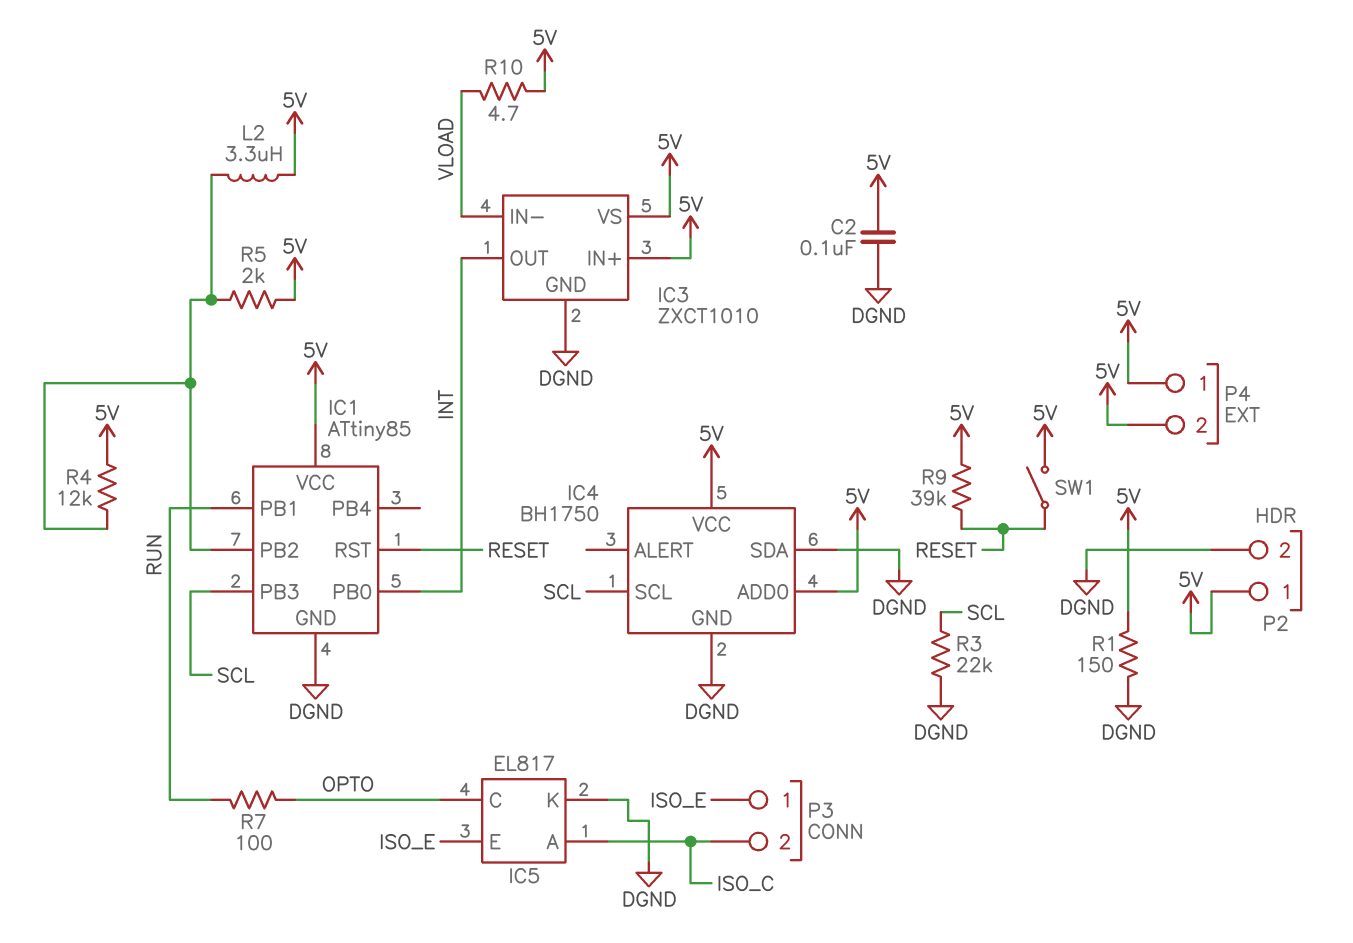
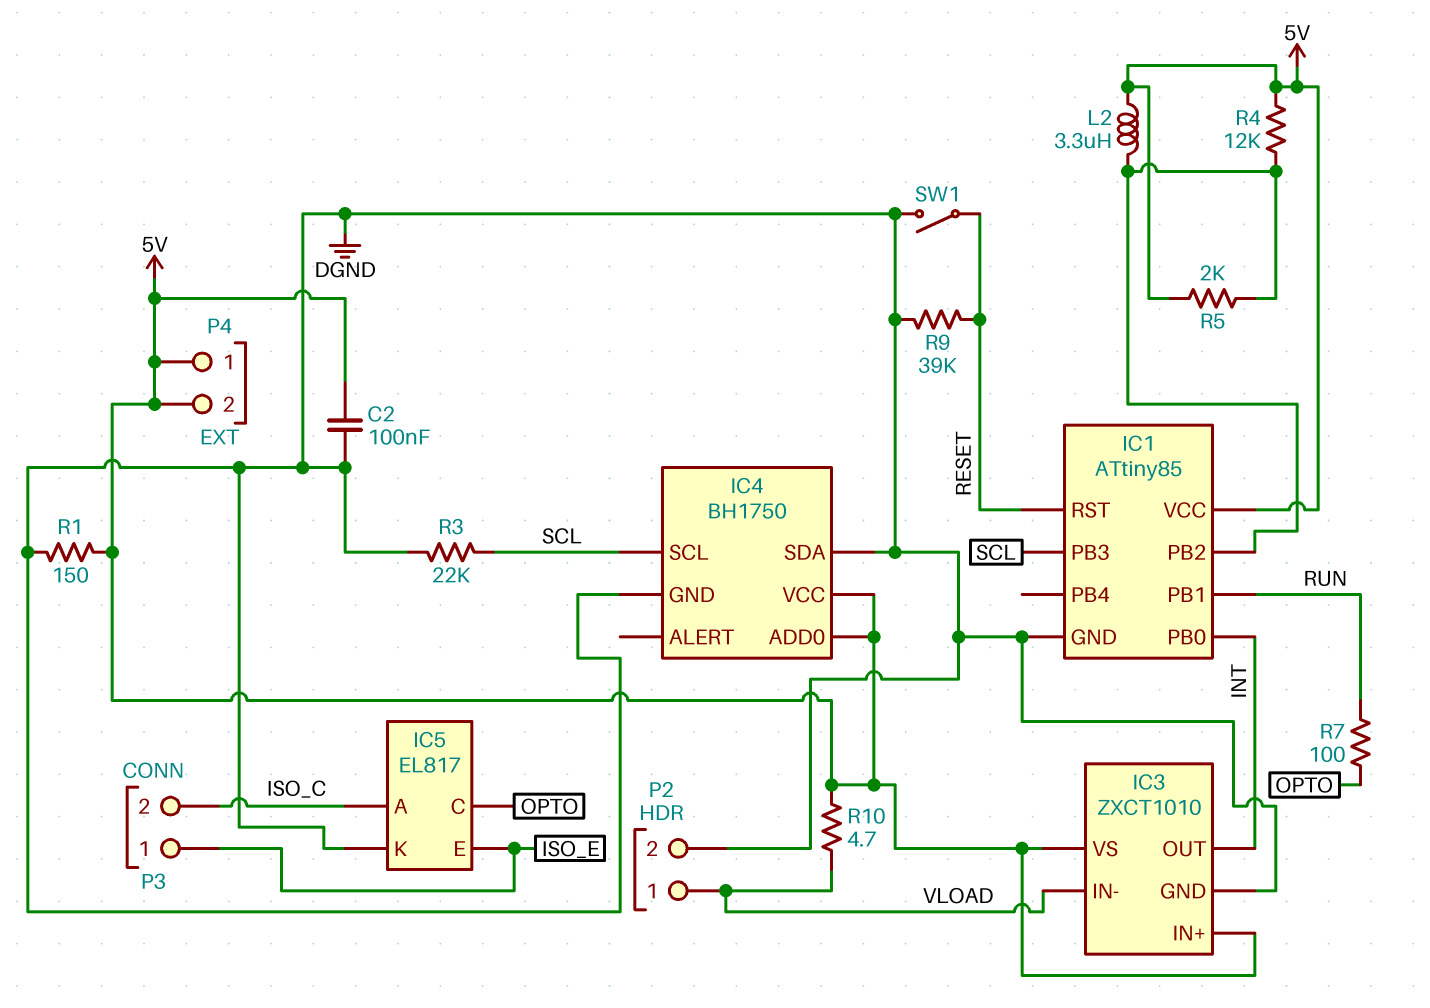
P2 pin 1: 5V -> VLOAD
R9: 39k (5V, RESET) -> 39k (DGND, RESET)
SW1: switch (5V, RESET) -> switch (DGND, RESET)

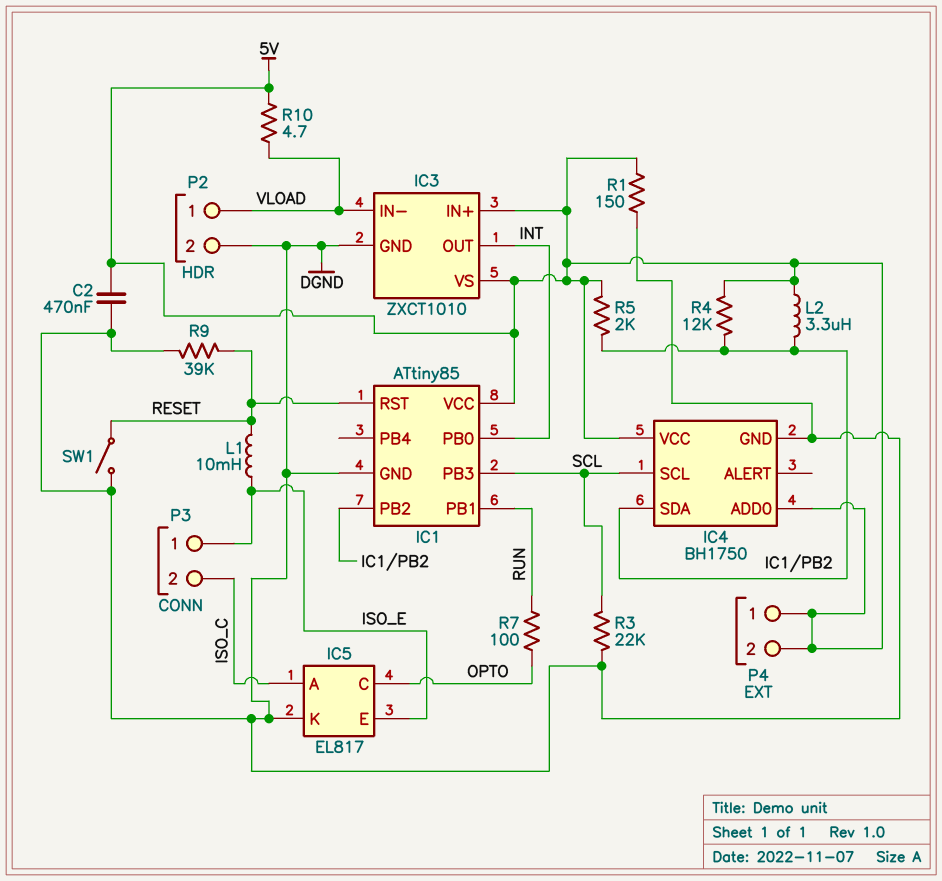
C2: 100nF (5V, DGND) -> 470nF (5V, DGND)
IC4 pin SDA: DGND -> IC1/PB2
L1: none -> 10mH (ISO_E, RESET)

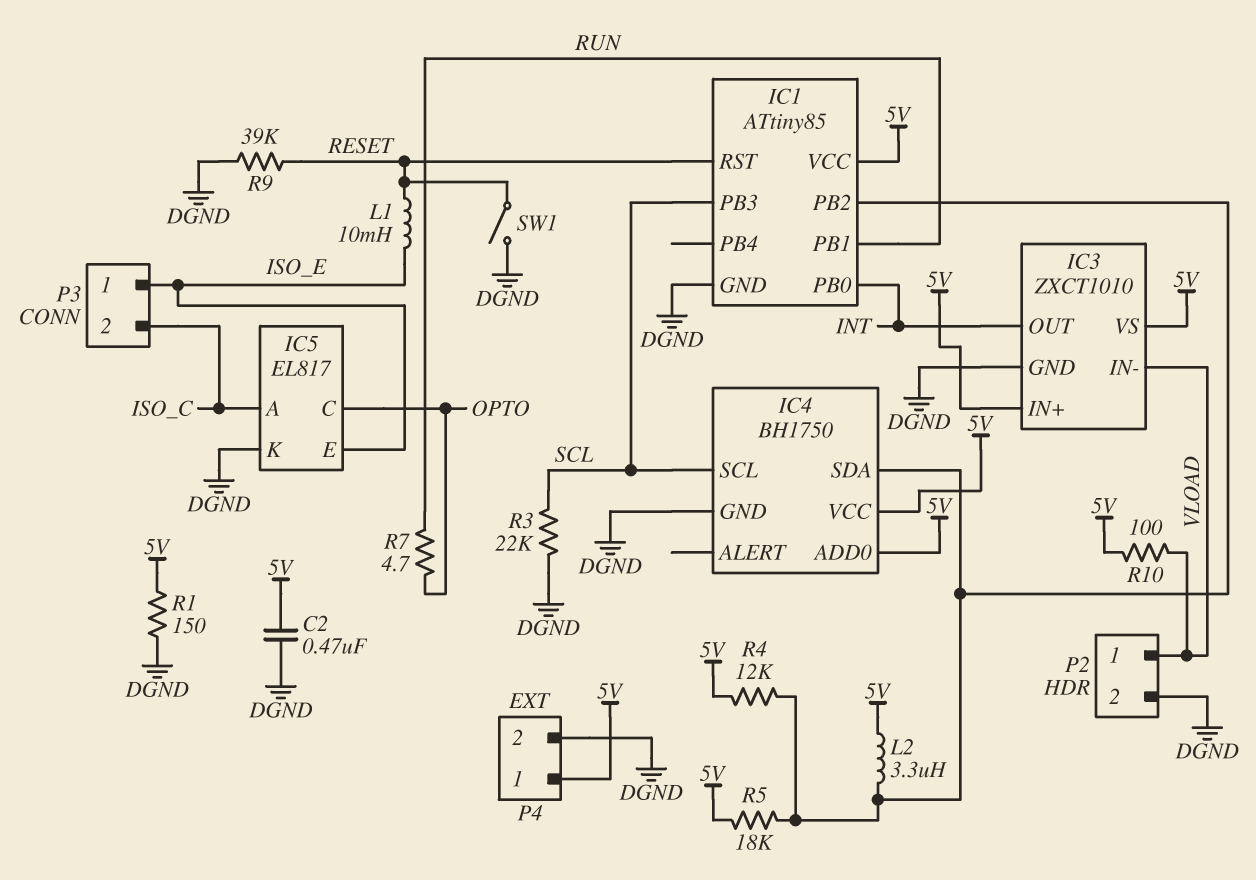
P4 pin 2: 5V -> DGND
R5: 2k (5V, IC1/PB2) -> 18k (5V, IC1/PB2)
R7: 100 (OPTO, RUN) -> 4.7 (OPTO, RUN)
R10: 4.7 (5V, VLOAD) -> 100 (5V, VLOAD)

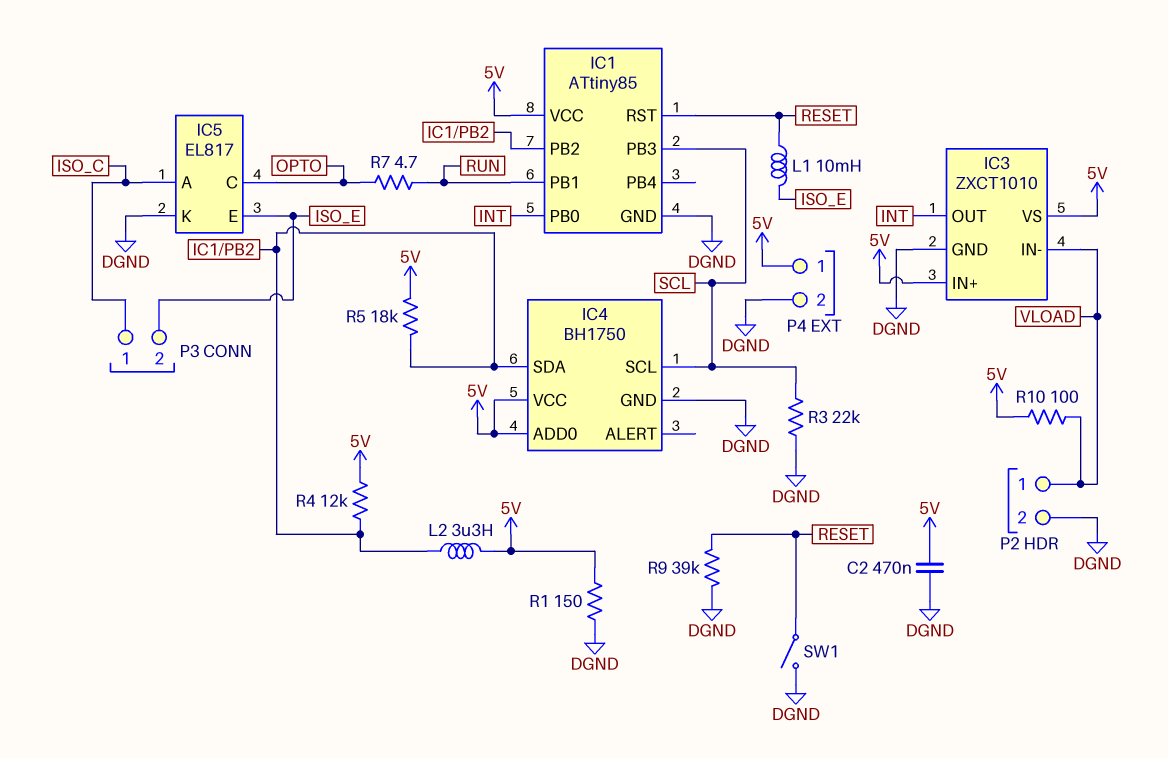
P3 pin 1: ISO_E -> ISO_C
P3 pin 2: ISO_C -> ISO_E

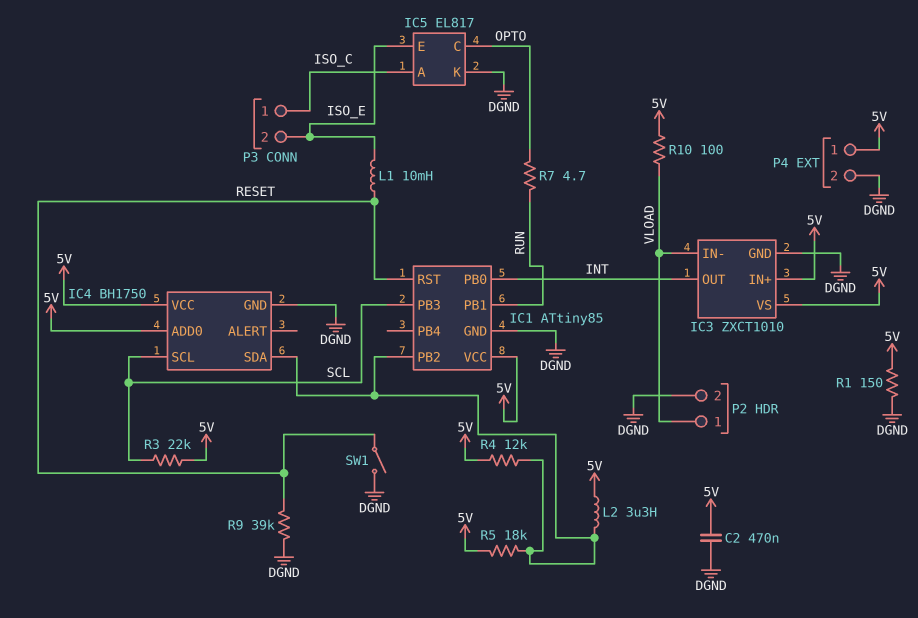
R3: 22k (DGND, SCL) -> 22k (5V, SCL)

